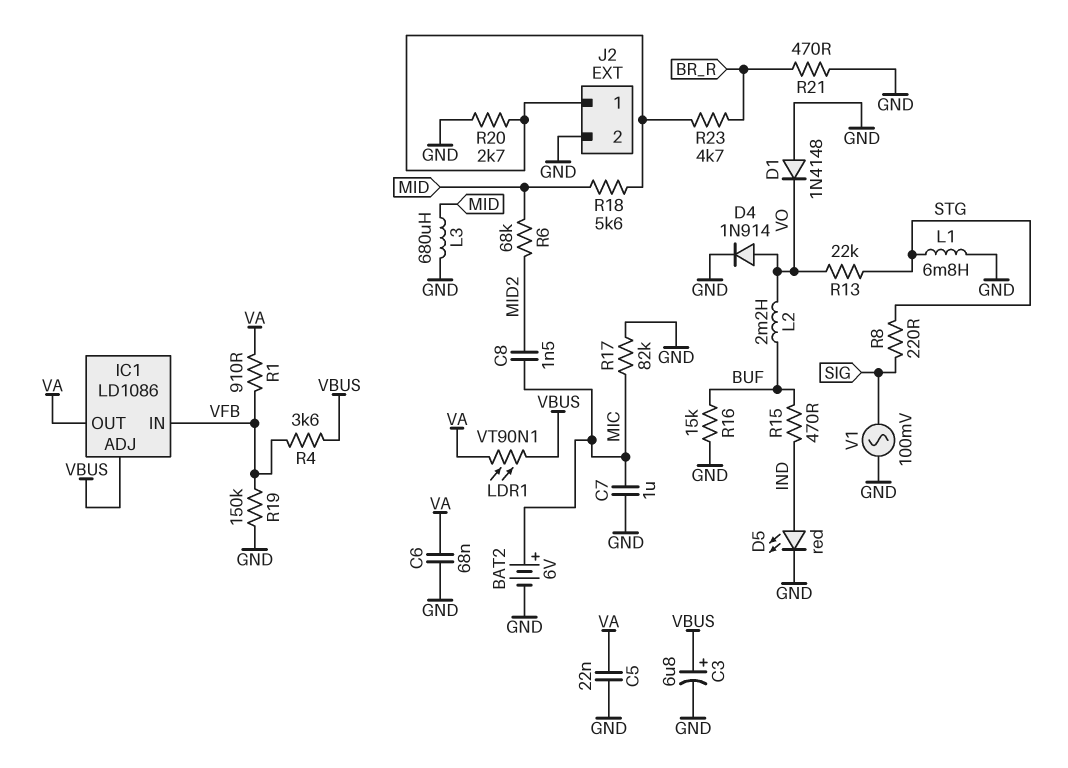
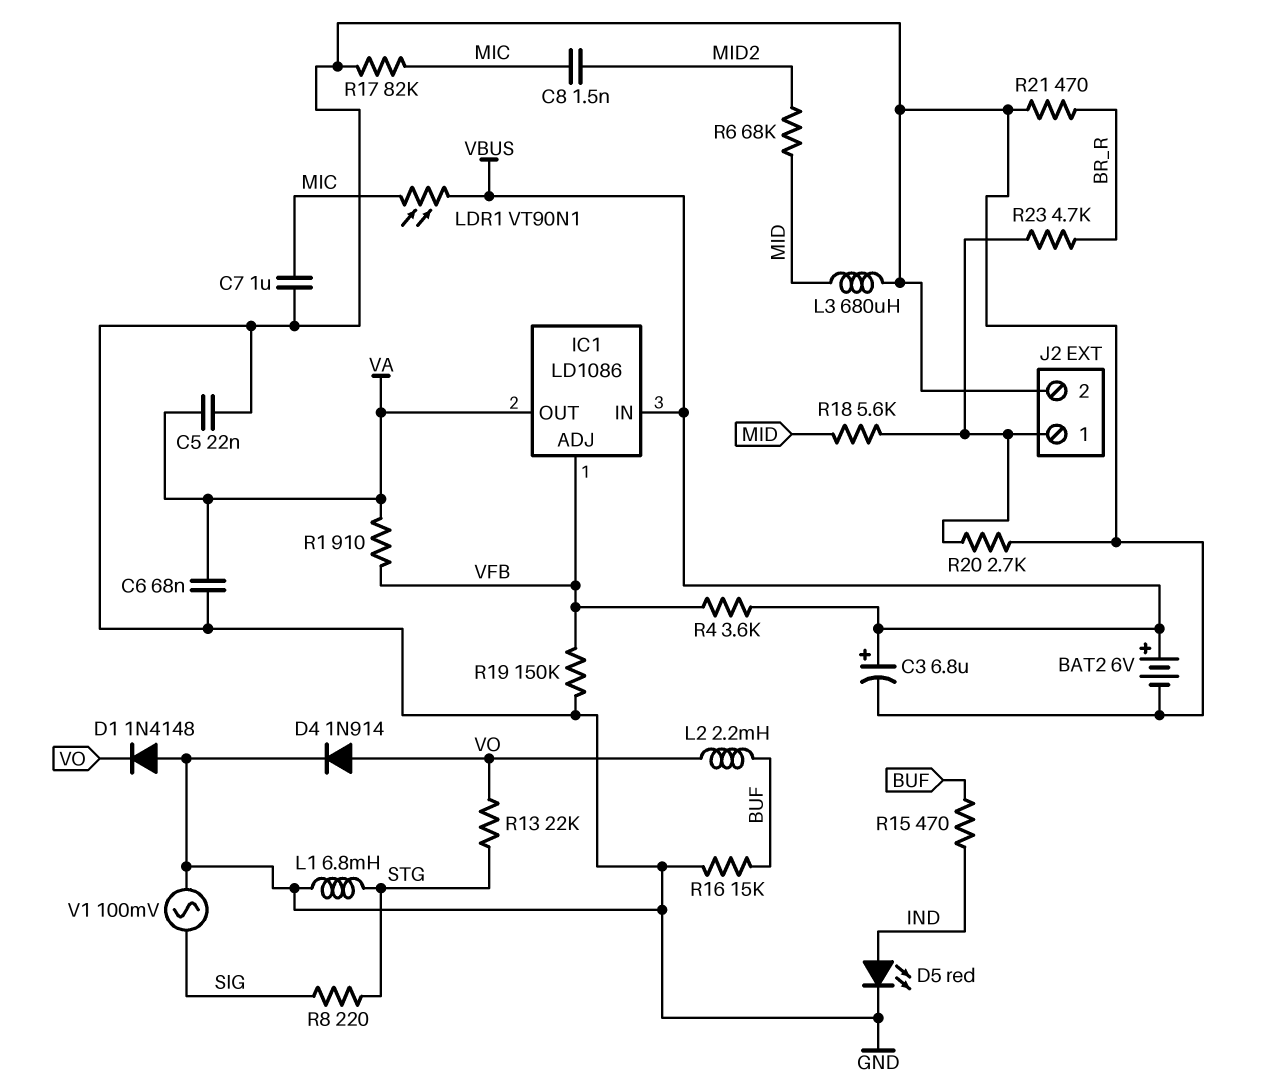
BAT2: 6V (plus MIC, minus GND) -> 6V (plus VBUS, minus GND)
IC1 pin ADJ: VBUS -> VFB
IC1 pin IN: VFB -> VBUS
LDR1: VT90N1 (VA, VBUS) -> VT90N1 (MIC, VBUS)

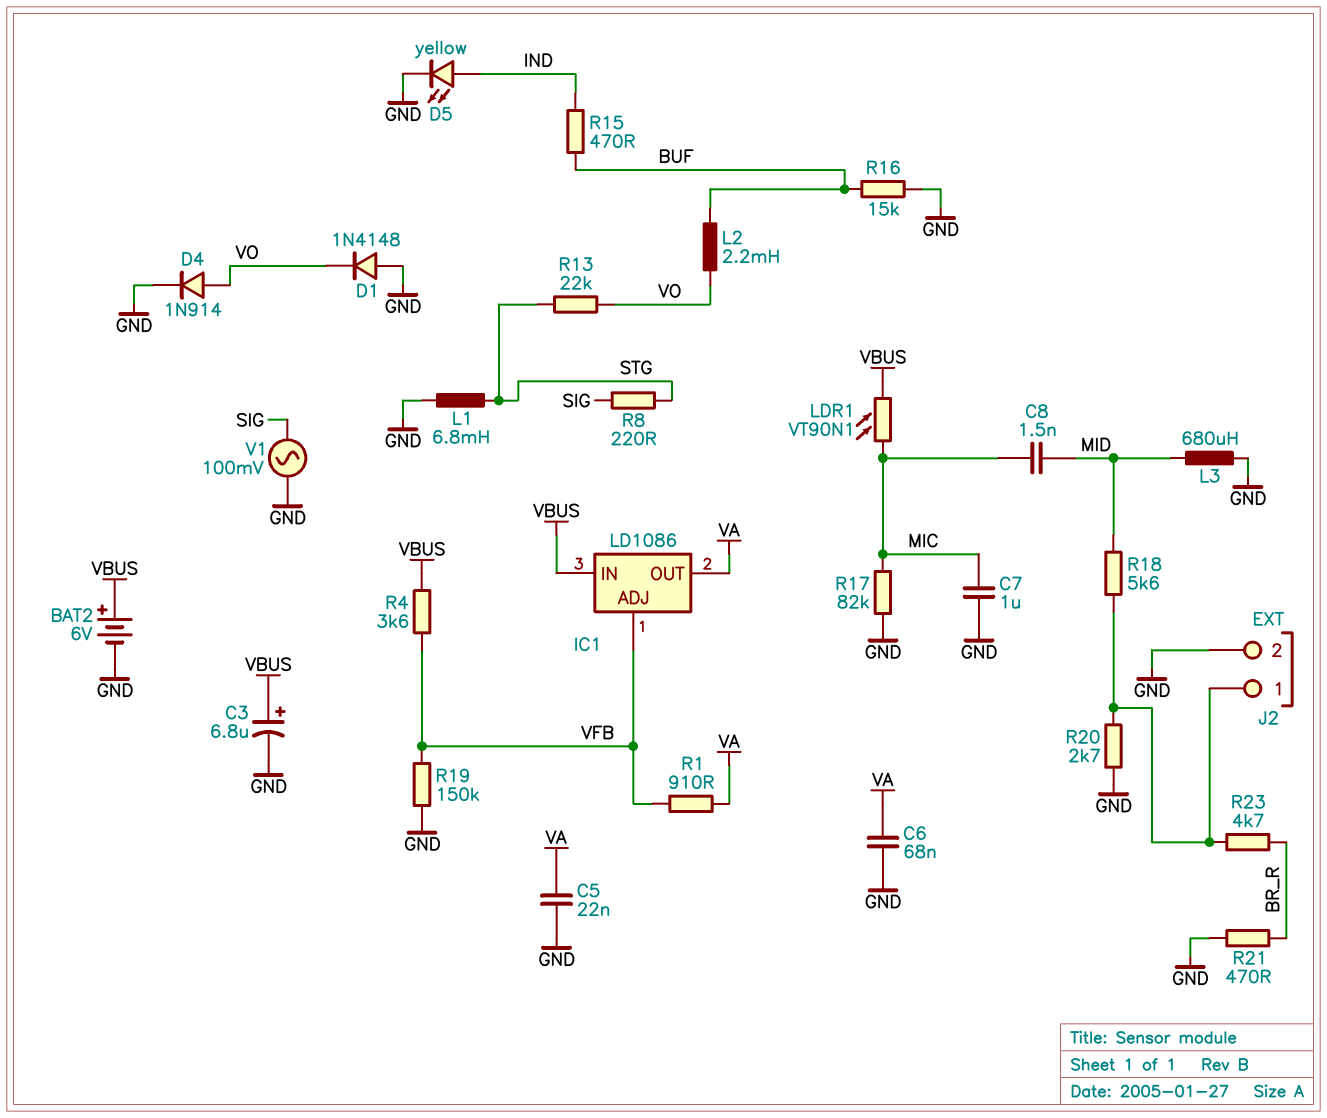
C8: 1.5nF (MIC, MID2) -> 1.5nF (MIC, MID)
D5: LED red (A IND, K GND) -> LED yellow (A IND, K GND)
R6: 68k (MID, MID2) -> none

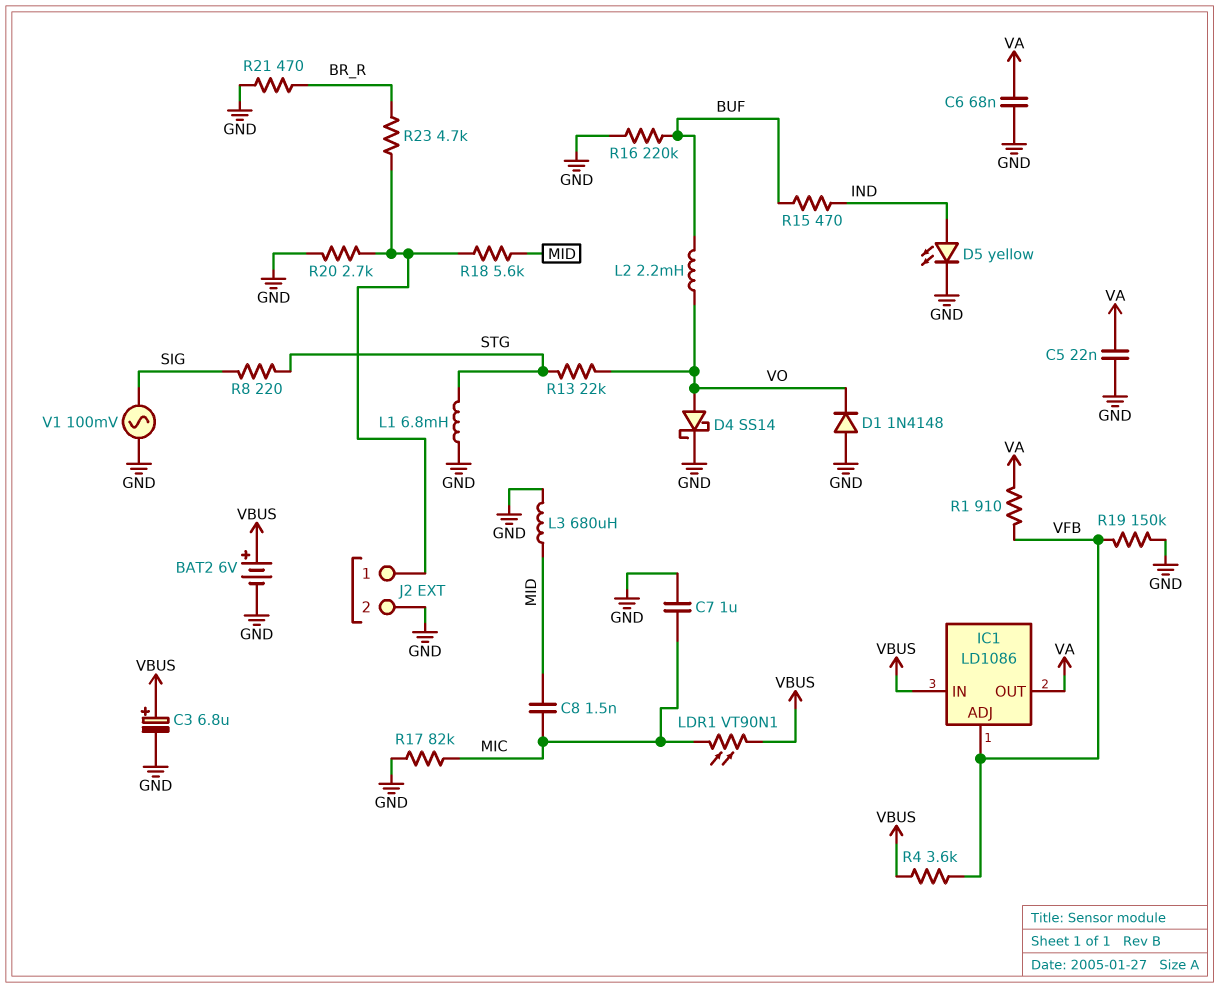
D4: diode 1N914 (A VO, K GND) -> schottky SS14 (A VO, K GND)
R16: 15k (BUF, GND) -> 220k (BUF, GND)

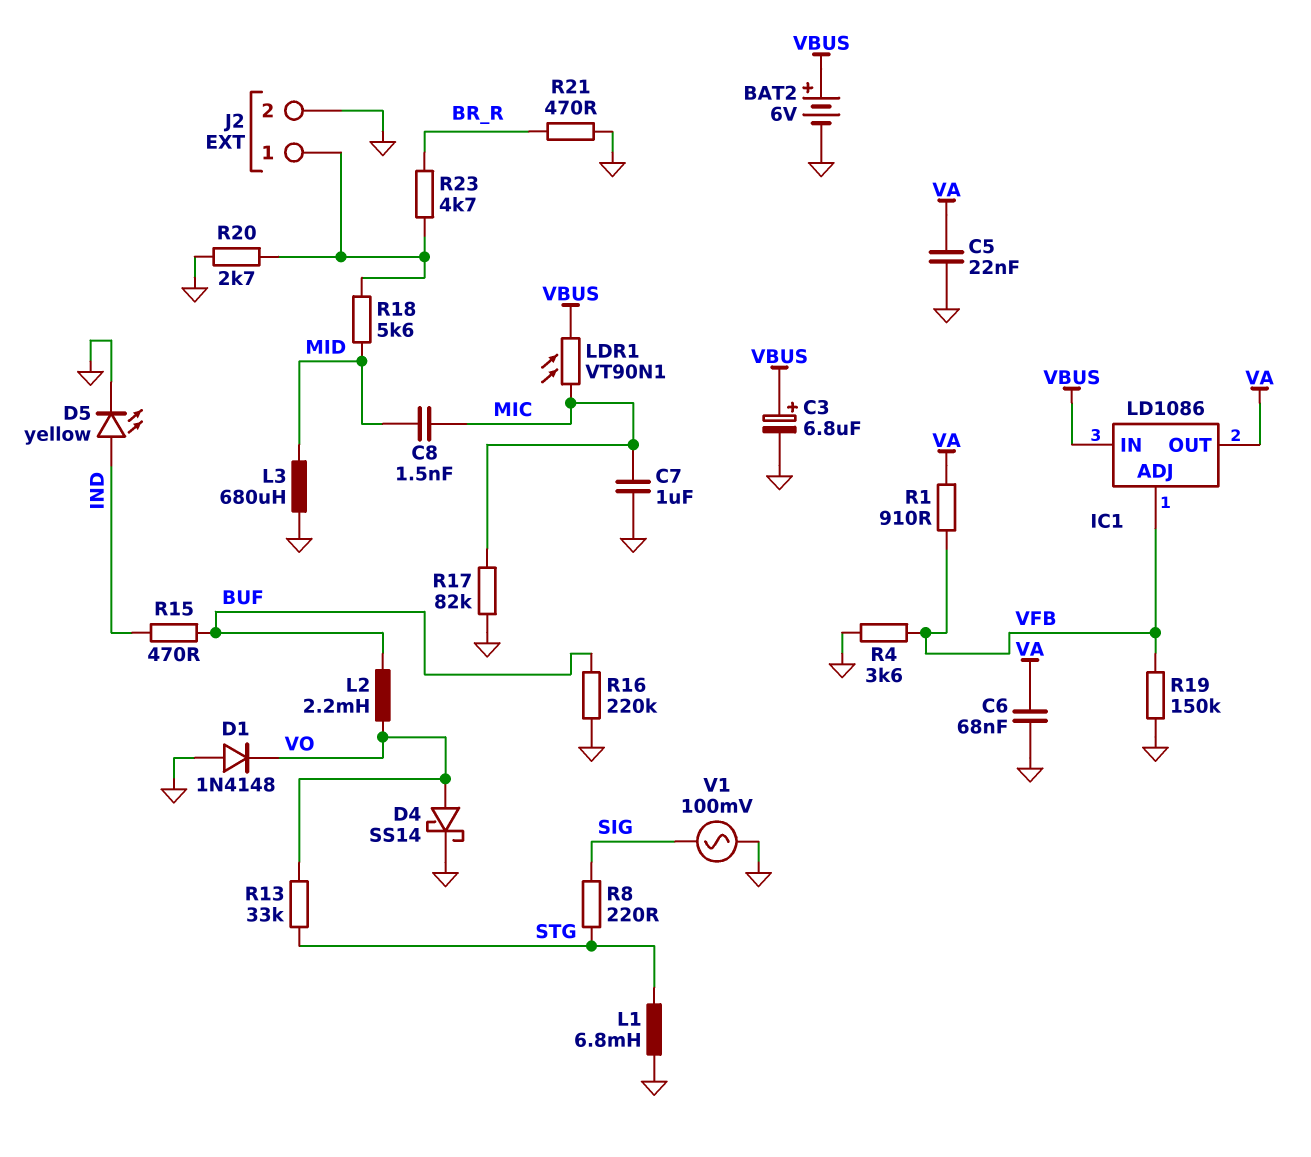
R4: 3.6k (VBUS, VFB) -> 3.6k (GND, VFB)
R13: 22k (STG, VO) -> 33k (STG, VO)

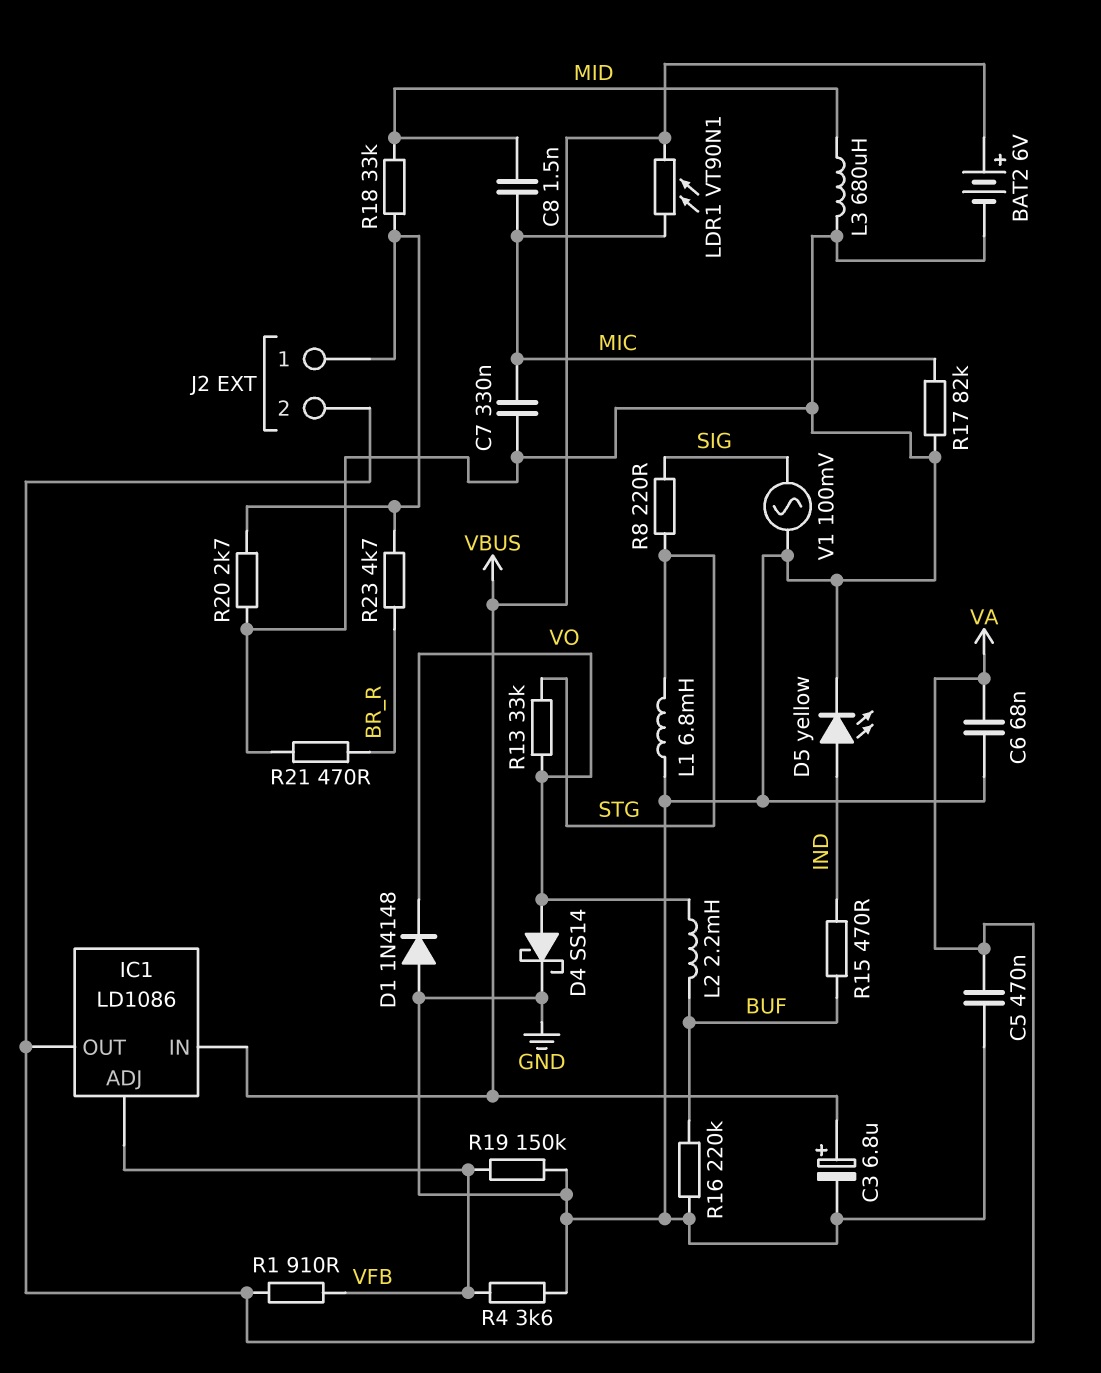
C5: 22nF (GND, VA) -> 470nF (GND, VA)
C7: 1uF (GND, MIC) -> 330nF (GND, MIC)
J2 pin 2: GND -> VA
R18: 5.6k (J2/1, MID) -> 33k (J2/1, MID)

